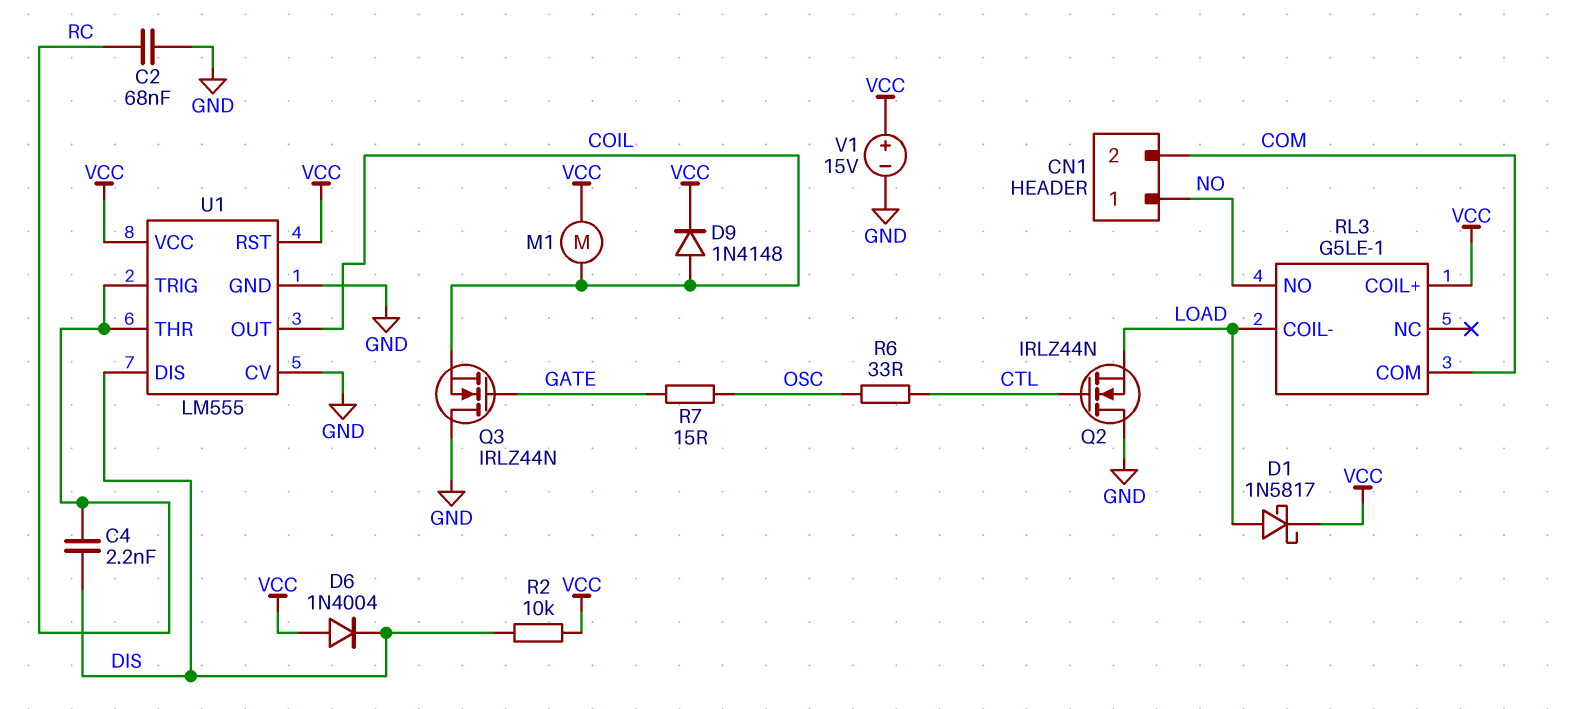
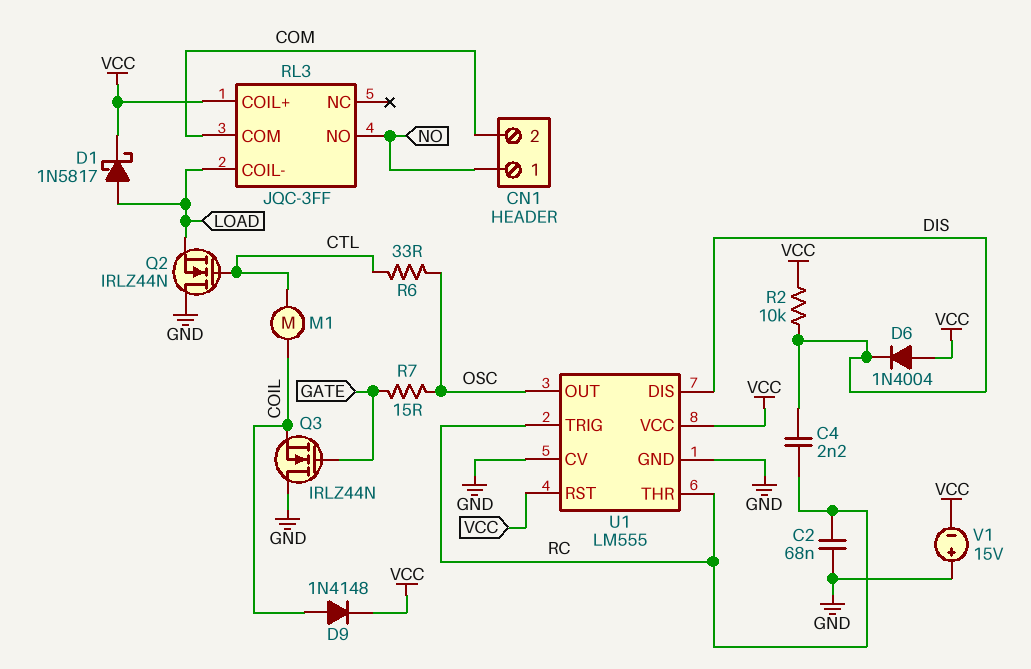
M1: motor (COIL, VCC) -> motor (COIL, CTL)
RL3: G5LE-1 -> JQC-3FF
U1 pin OUT: COIL -> OSC
V1: 15V (plus VCC, minus GND) -> 15V (plus GND, minus VCC)

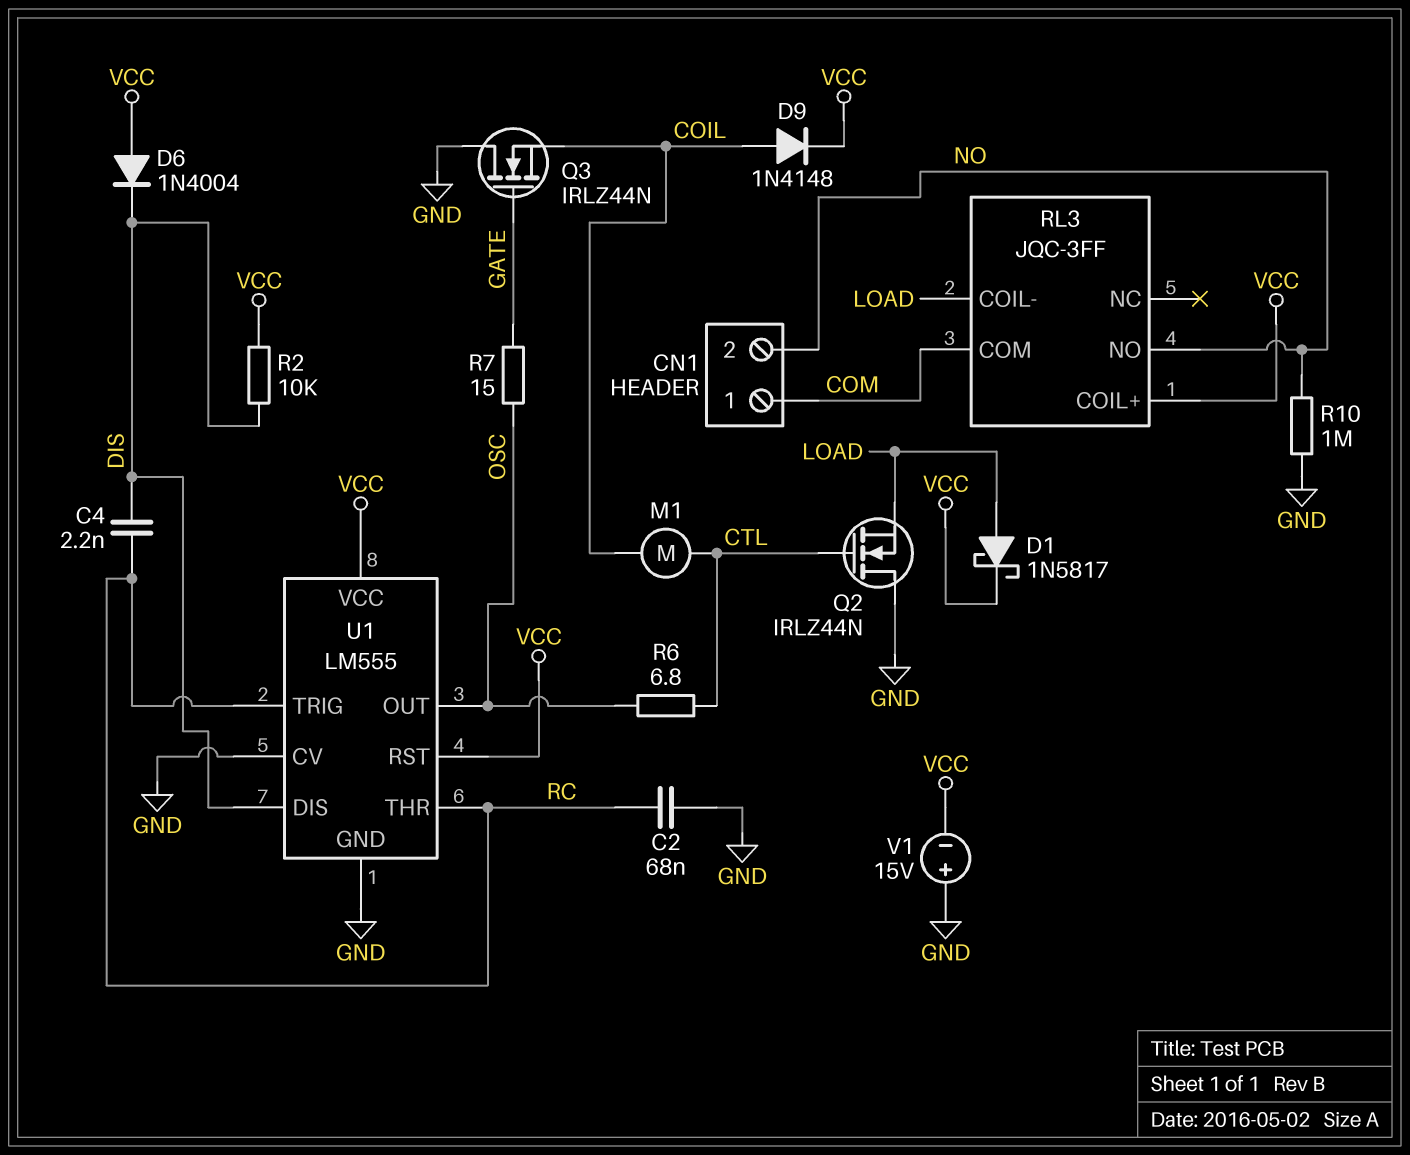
CN1 pin 1: NO -> COM
CN1 pin 2: COM -> NO
R6: 33 (CTL, OSC) -> 6.8 (CTL, OSC)
R10: none -> 1M (GND, NO)

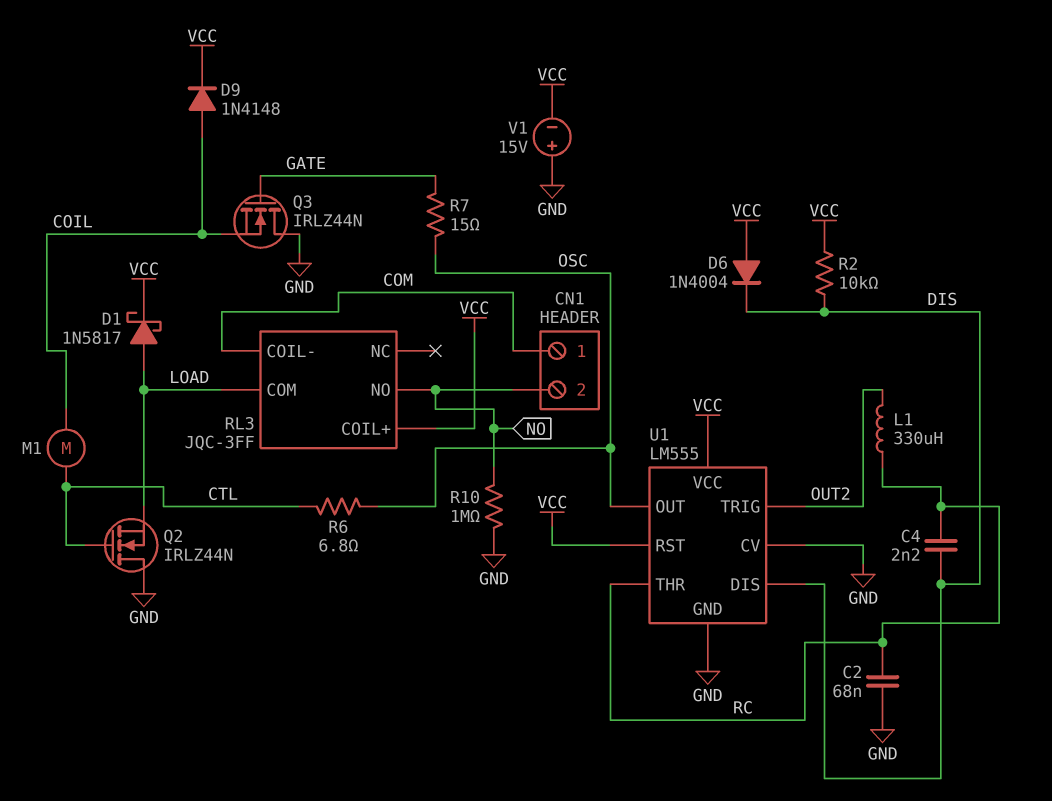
L1: none -> 330uH (OUT2, RC)
RL3 pin COIL-: LOAD -> COM
RL3 pin COM: COM -> LOAD
U1 pin TRIG: RC -> OUT2

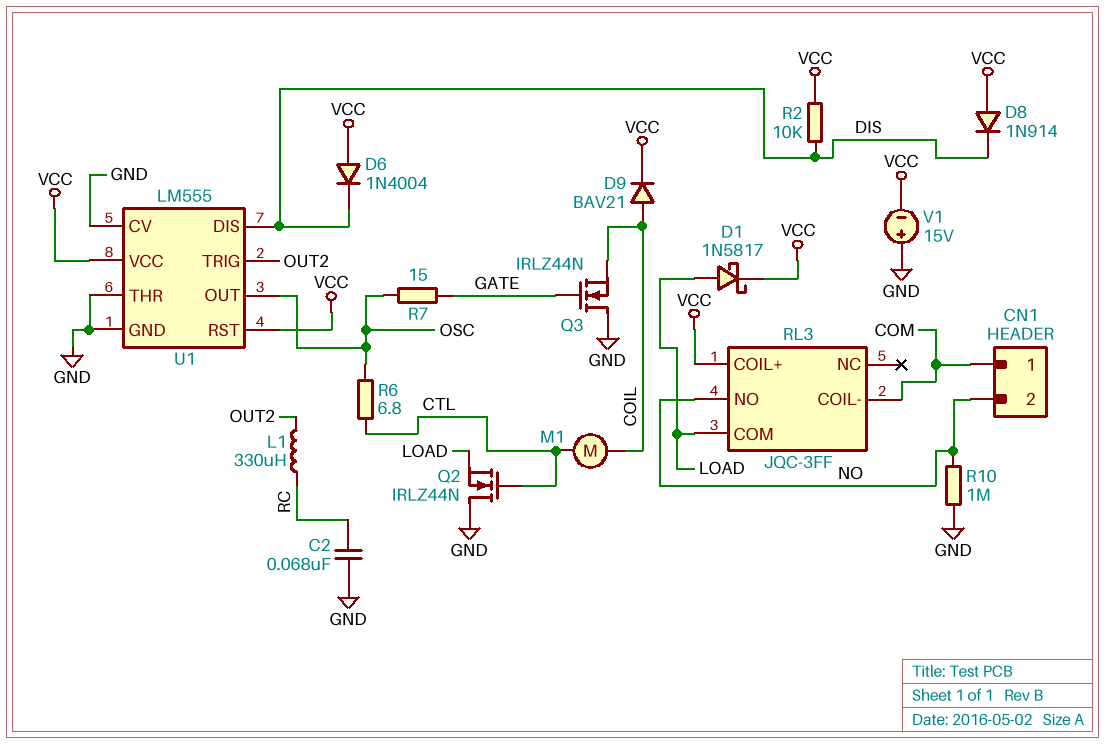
C4: 2.2nF (DIS, RC) -> none
D8: none -> diode 1N914 (A VCC, K DIS)
D9: diode 1N4148 (A COIL, K VCC) -> diode BAV21 (A COIL, K VCC)
U1 pin THR: RC -> GND

